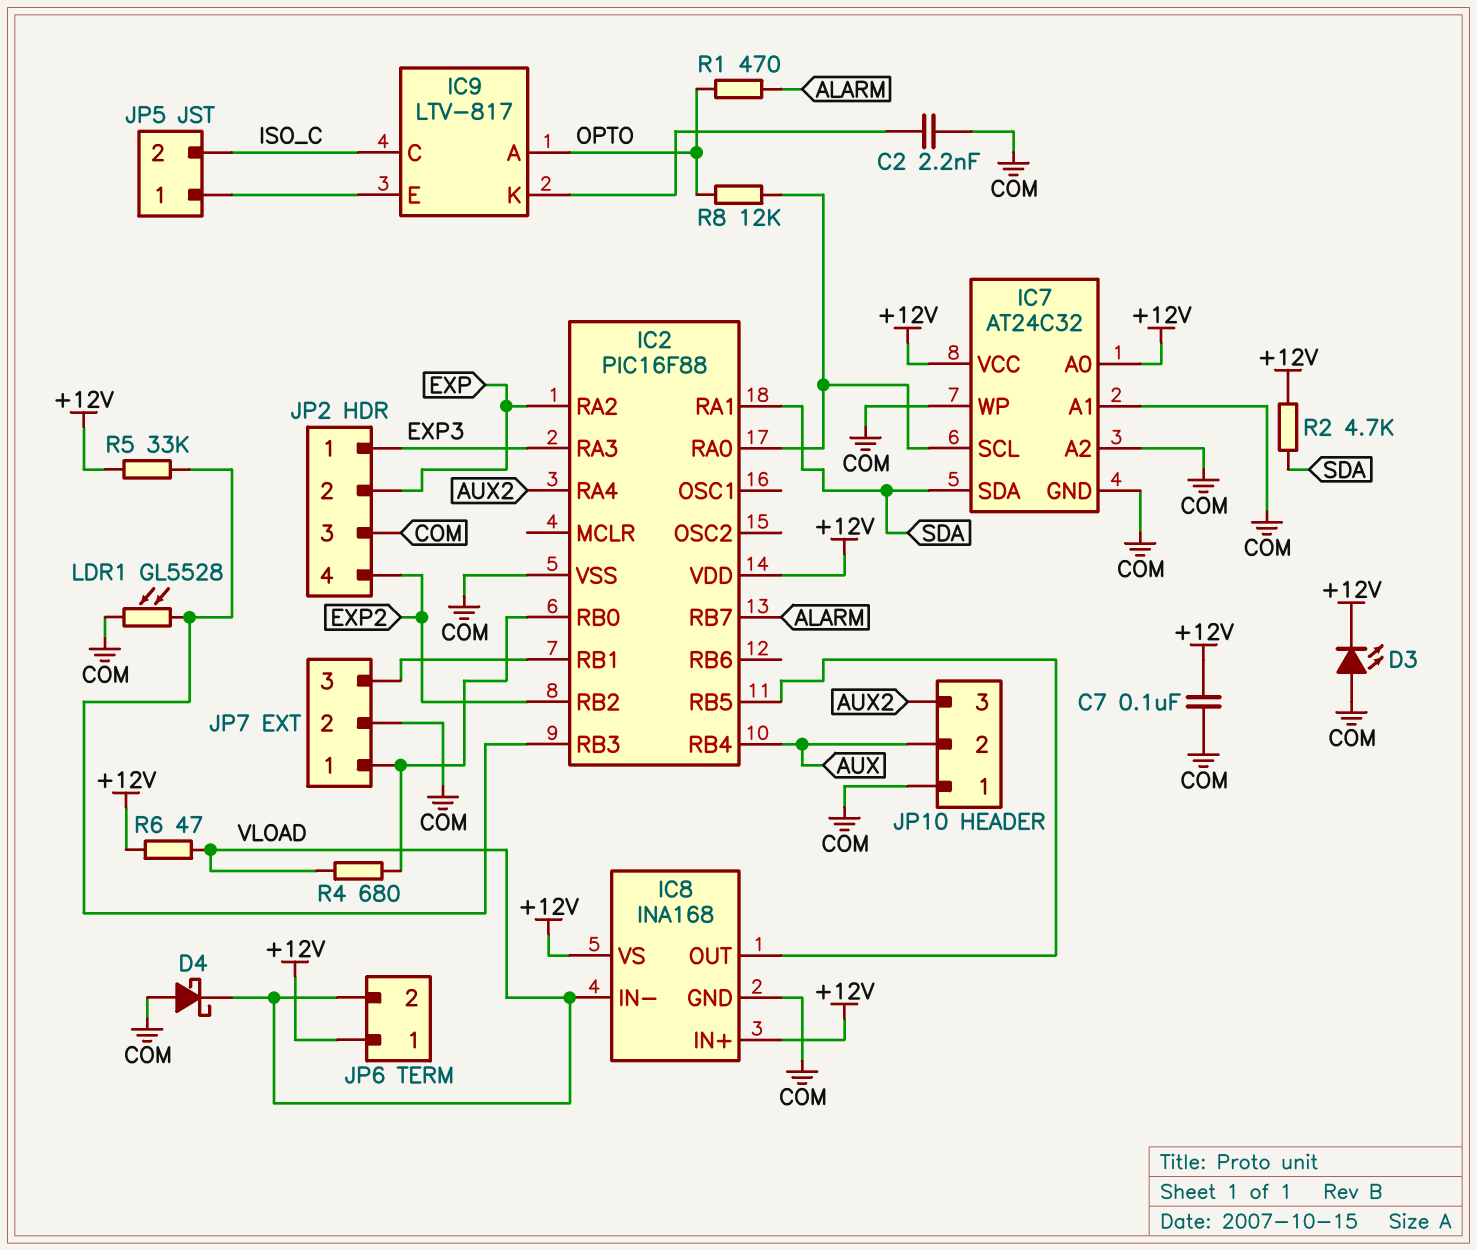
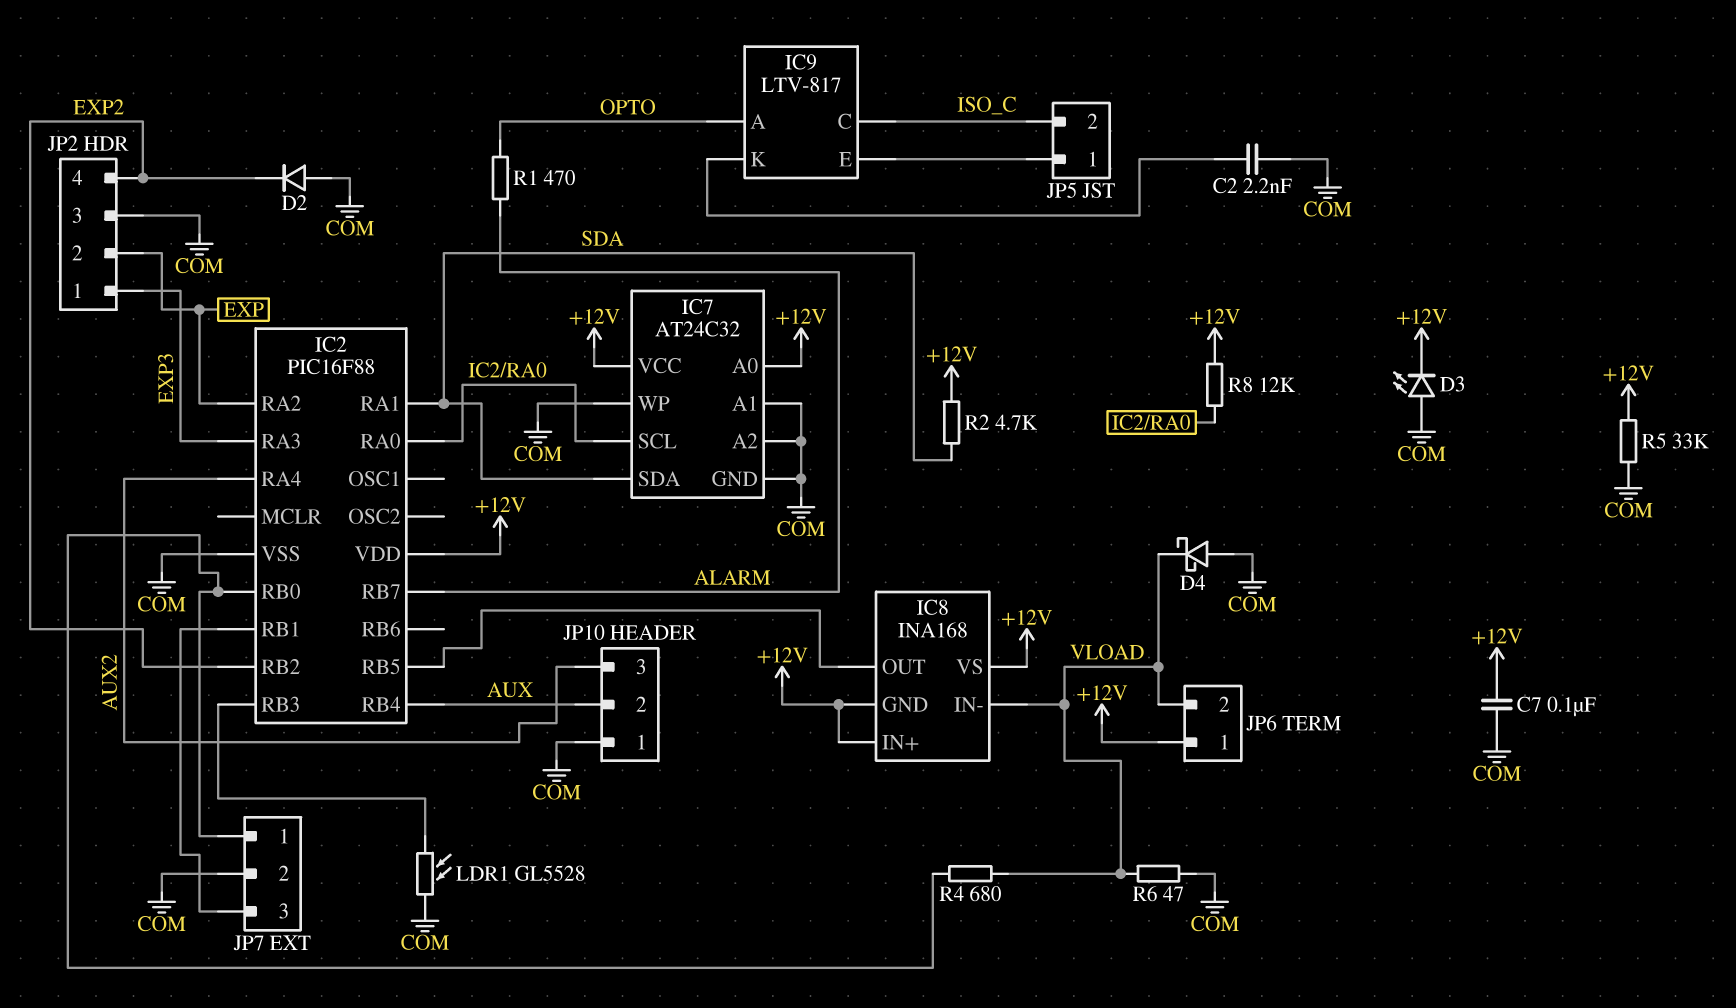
D2: none -> diode (A COM, K EXP2)
IC8 pin GND: COM -> +12V
R5: 33k (+12V, IC2/RB3) -> 33k (+12V, COM)
R6: 47 (+12V, VLOAD) -> 47 (COM, VLOAD)
R8: 12k (IC2/RA0, OPTO) -> 12k (+12V, IC2/RA0)

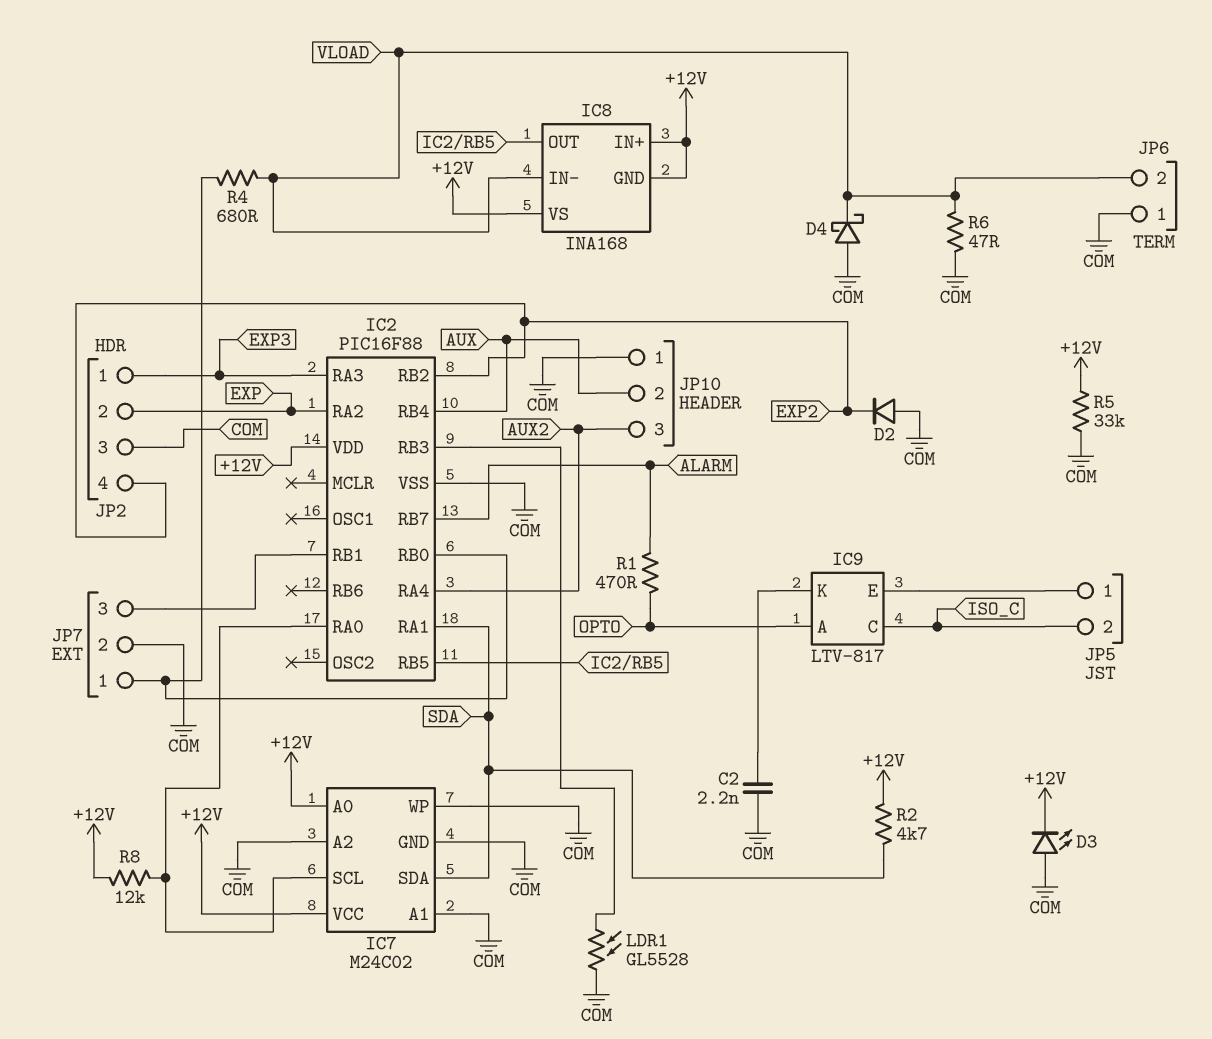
C7: 100nF (+12V, COM) -> none
IC7: AT24C32 -> M24C02
JP6 pin 1: +12V -> COM

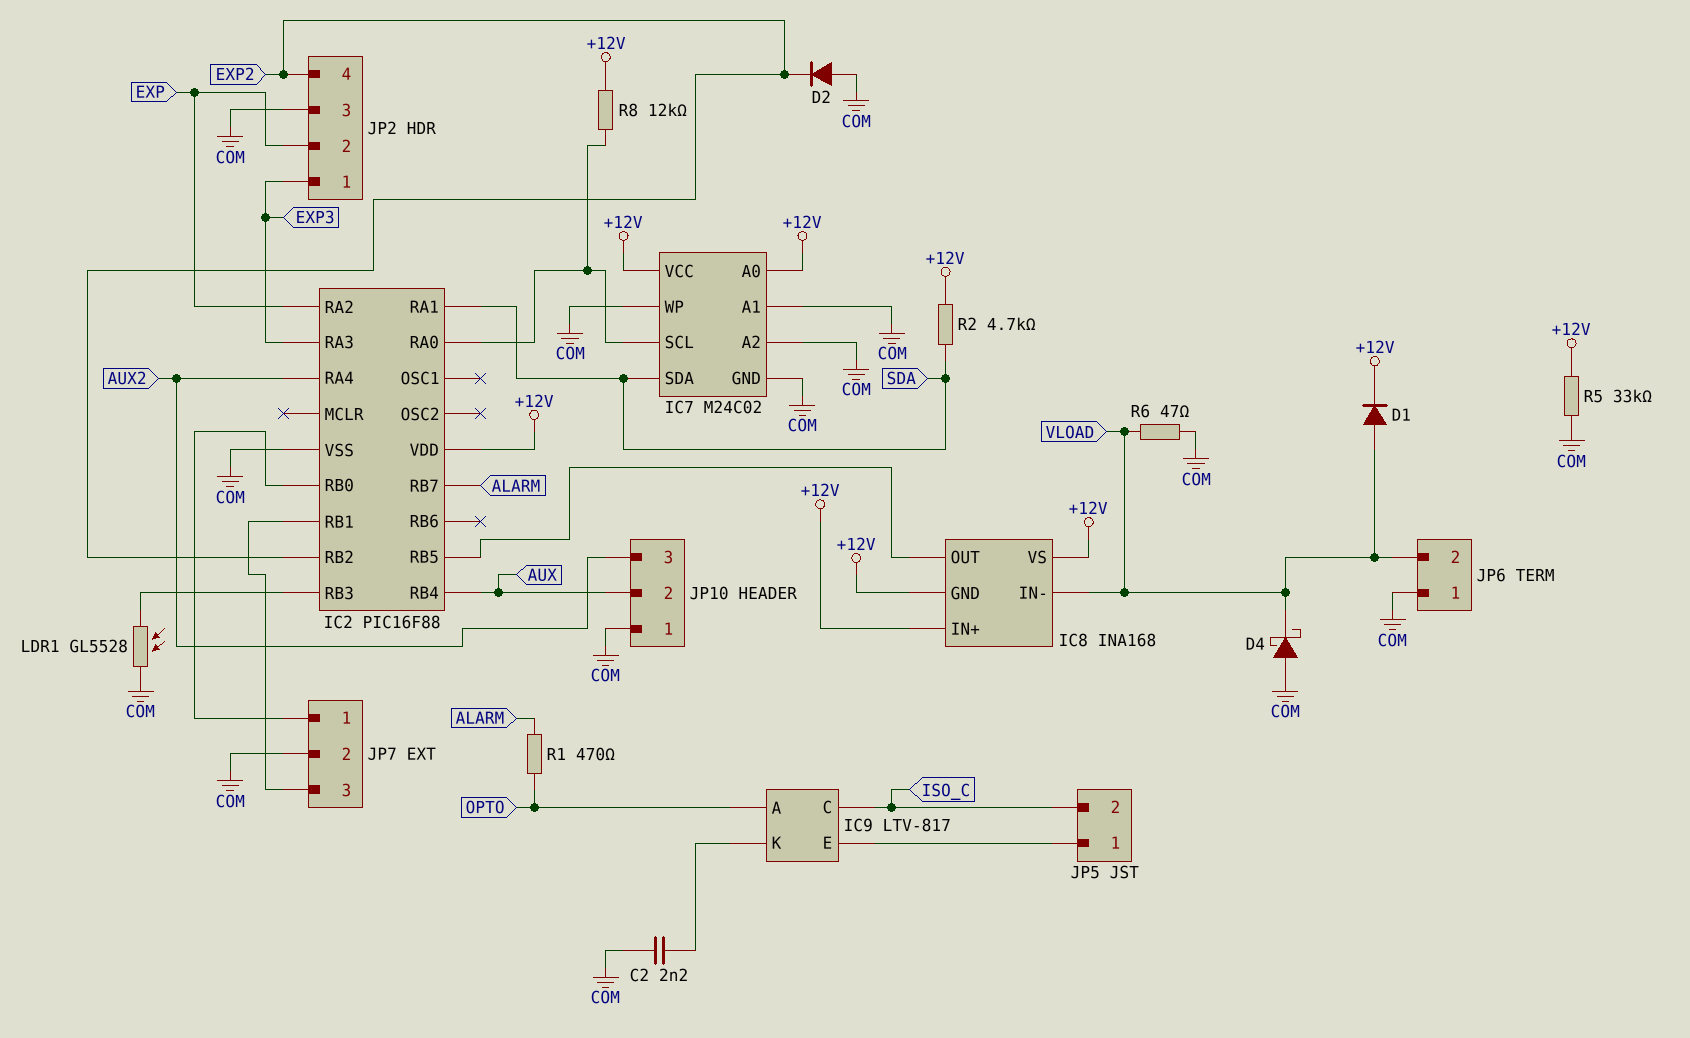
D1: none -> diode (A VLOAD, K +12V)
D3: LED (A COM, K +12V) -> none
R4: 680 (IC2/RB0, VLOAD) -> none

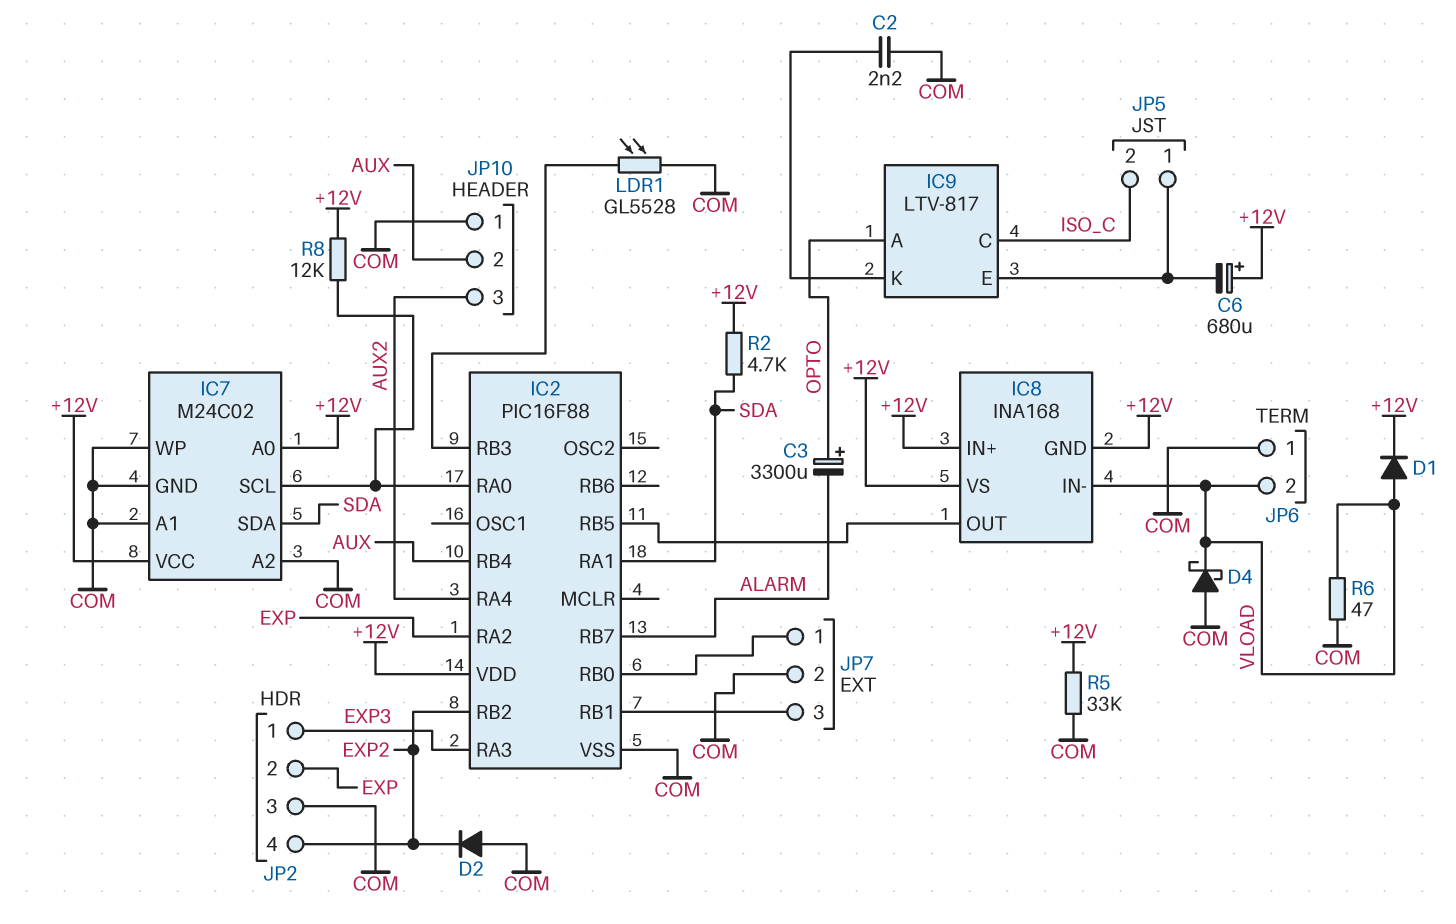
C3: none -> 3300uF (plus OPTO, minus ALARM)
C6: none -> 680uF (plus +12V, minus IC9/E)
R1: 470 (ALARM, OPTO) -> none

